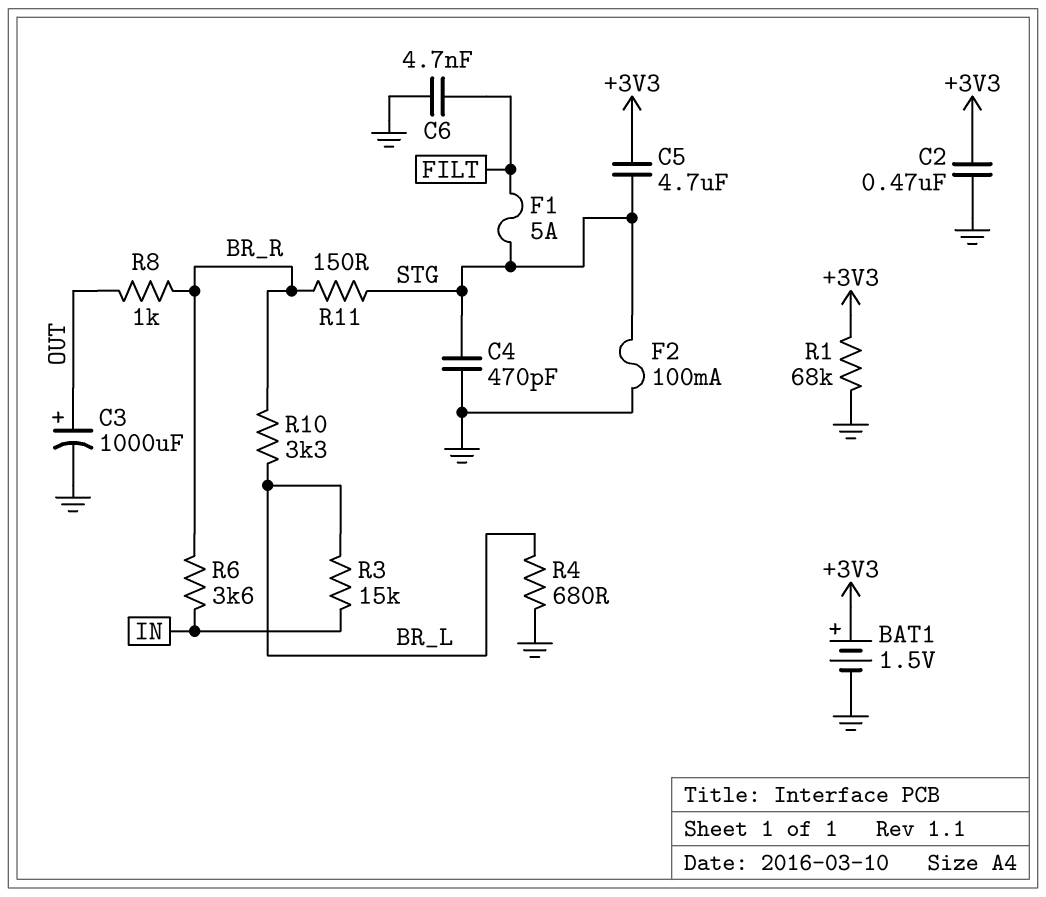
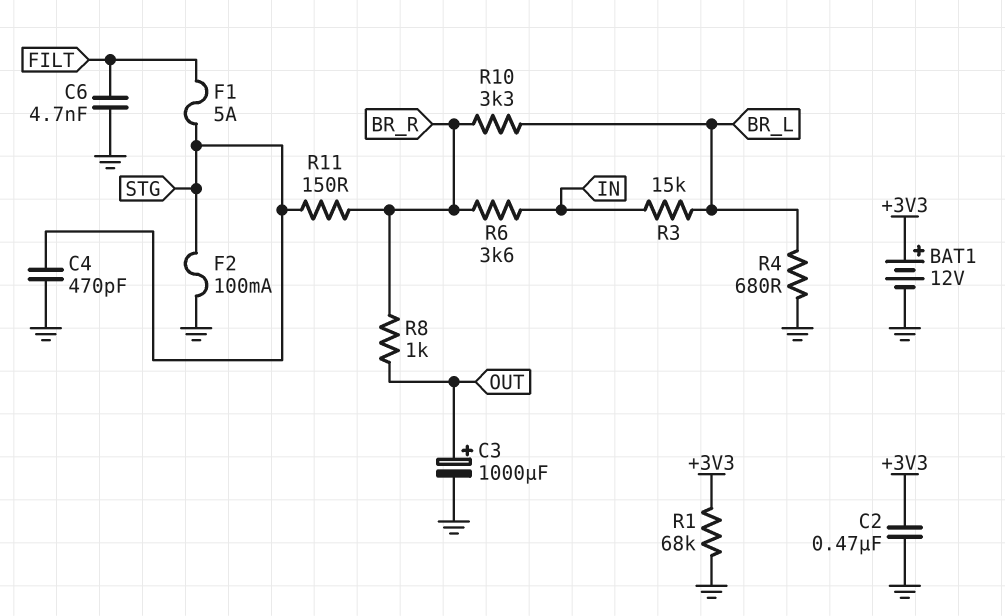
BAT1: 1.5V (plus +3V3, minus GND) -> 12V (plus +3V3, minus GND)
C5: 4.7uF (+3V3, STG) -> none

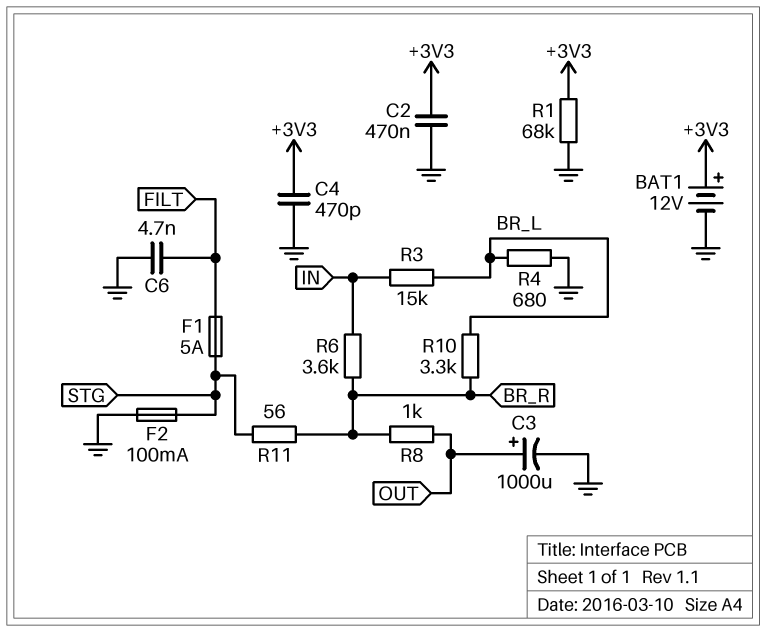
C4: 470pF (GND, STG) -> 470pF (+3V3, GND)
R11: 150 (BR_R, STG) -> 56 (BR_R, STG)

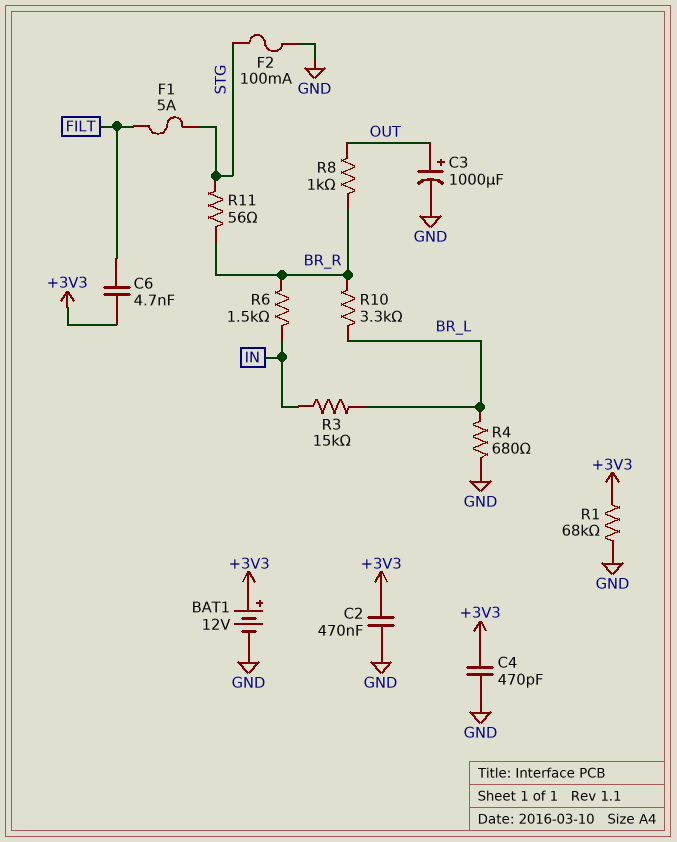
C6: 4.7nF (FILT, GND) -> 4.7nF (+3V3, FILT)
R6: 3.6k (BR_R, IN) -> 1.5k (BR_R, IN)

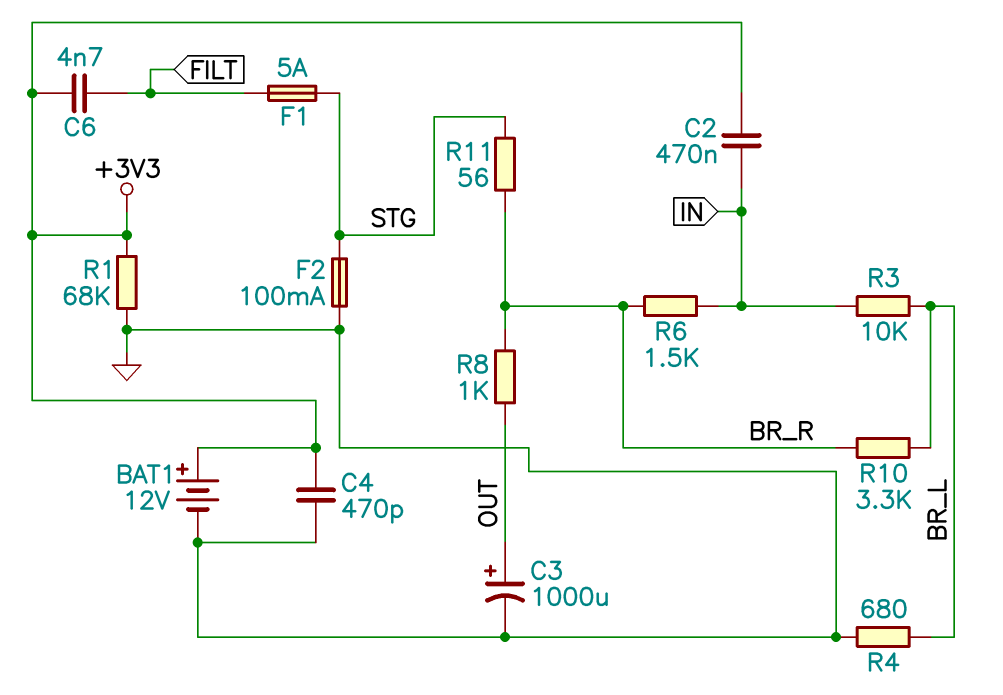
C2: 470nF (+3V3, GND) -> 470nF (+3V3, IN)
R3: 15k (BR_L, IN) -> 10k (BR_L, IN)

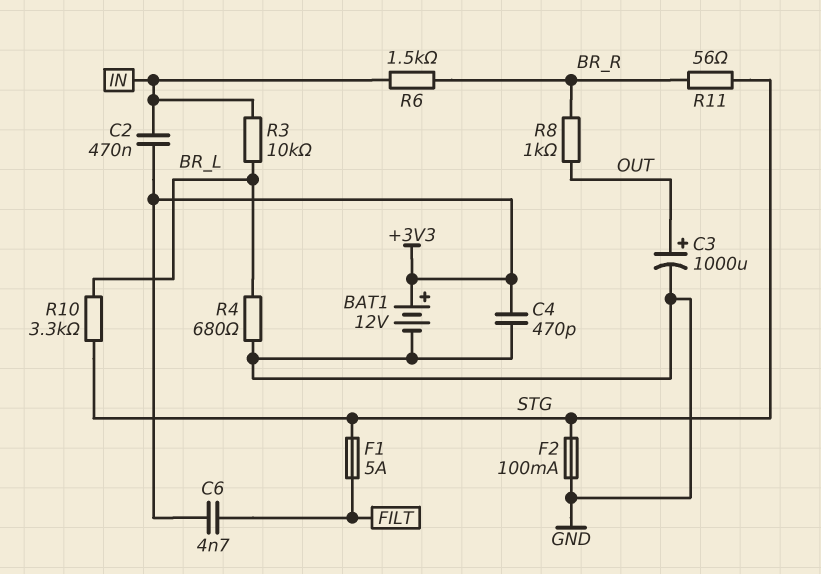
R1: 68k (+3V3, GND) -> none
R10: 3.3k (BR_L, BR_R) -> 3.3k (BR_L, STG)

